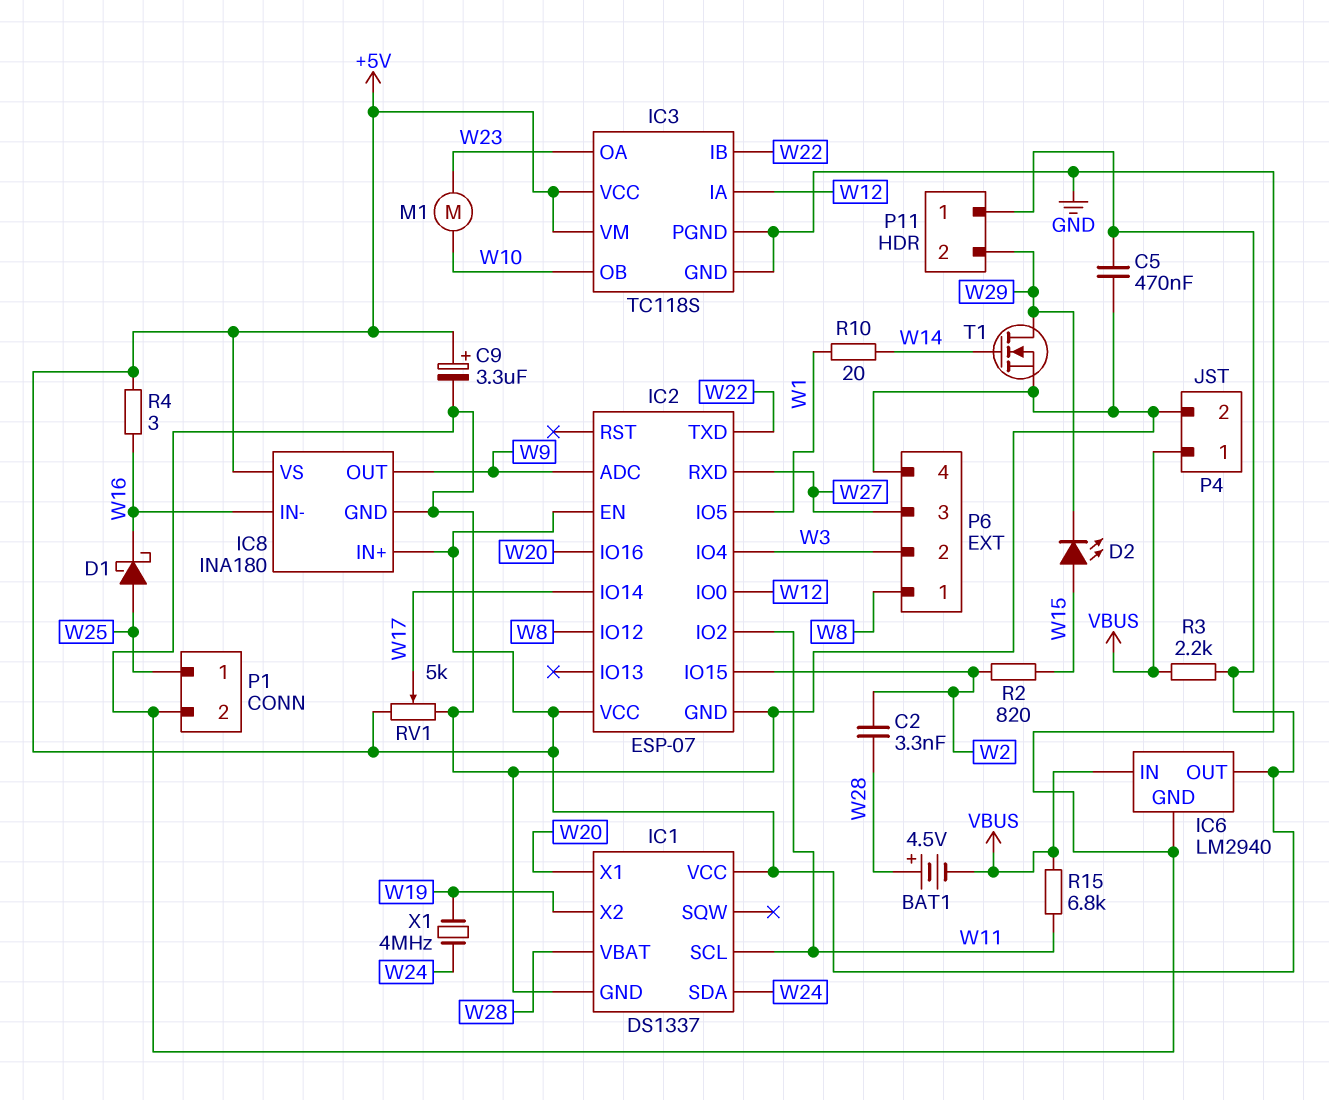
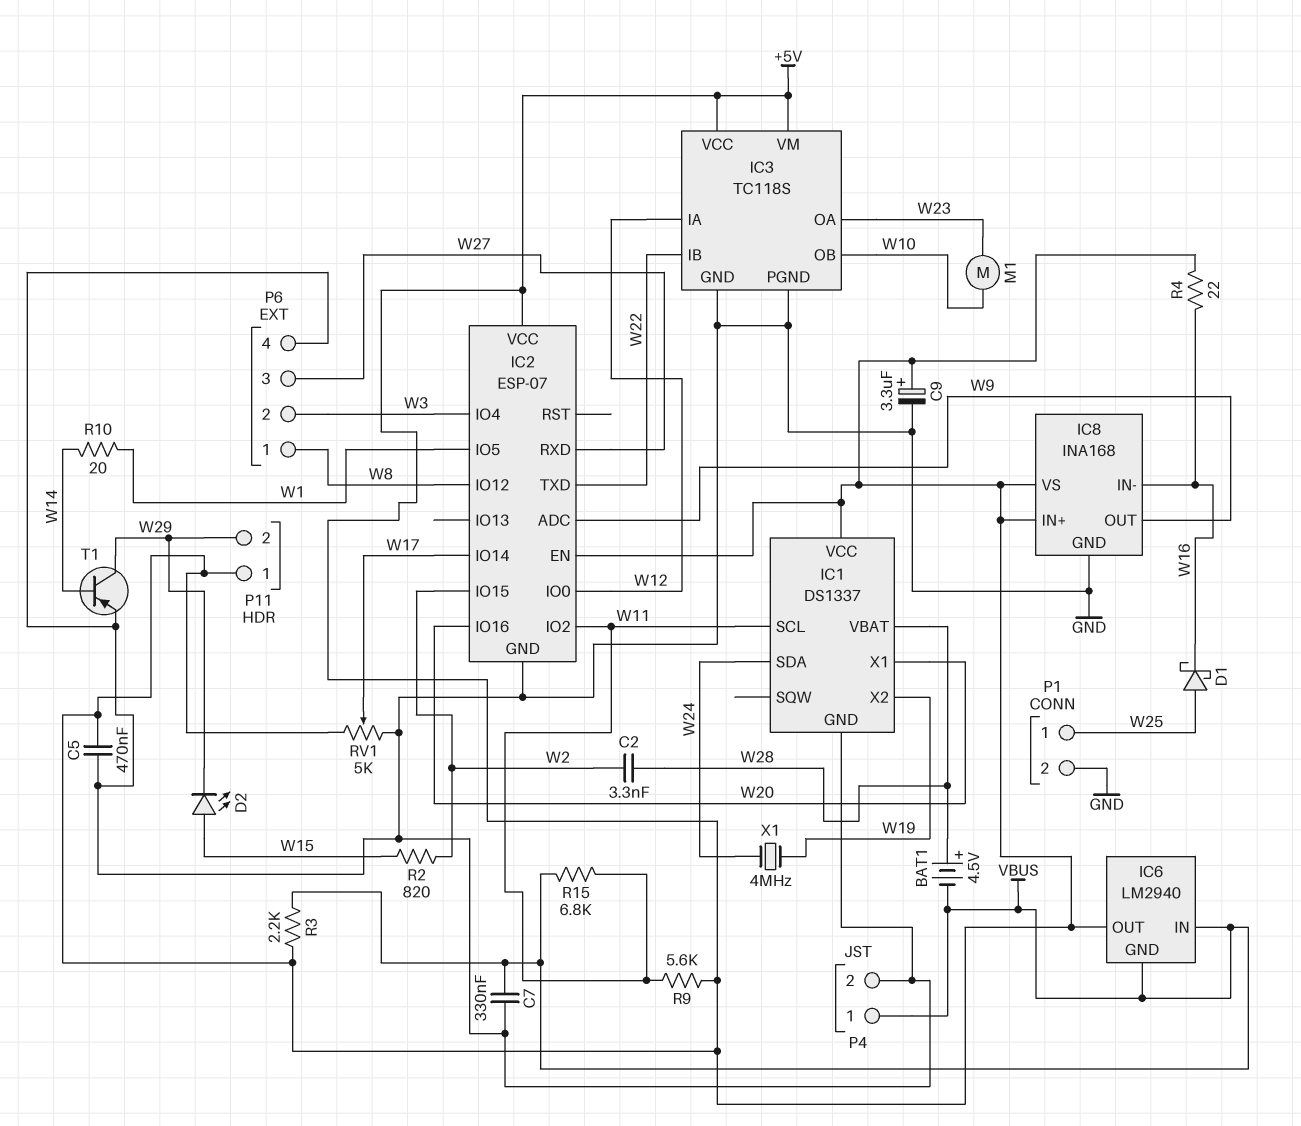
C7: none -> 330nF (GND, VBUS)
IC6 pin GND: GND -> VBUS
IC8: INA180 -> INA168
R4: 3 (+5V, W16) -> 22 (+5V, W16)
R9: none -> 5.6k (+5V, W11)
T1: NMOS (G W14, D W29, S GND) -> PNP (B W14, C W29, E GND)

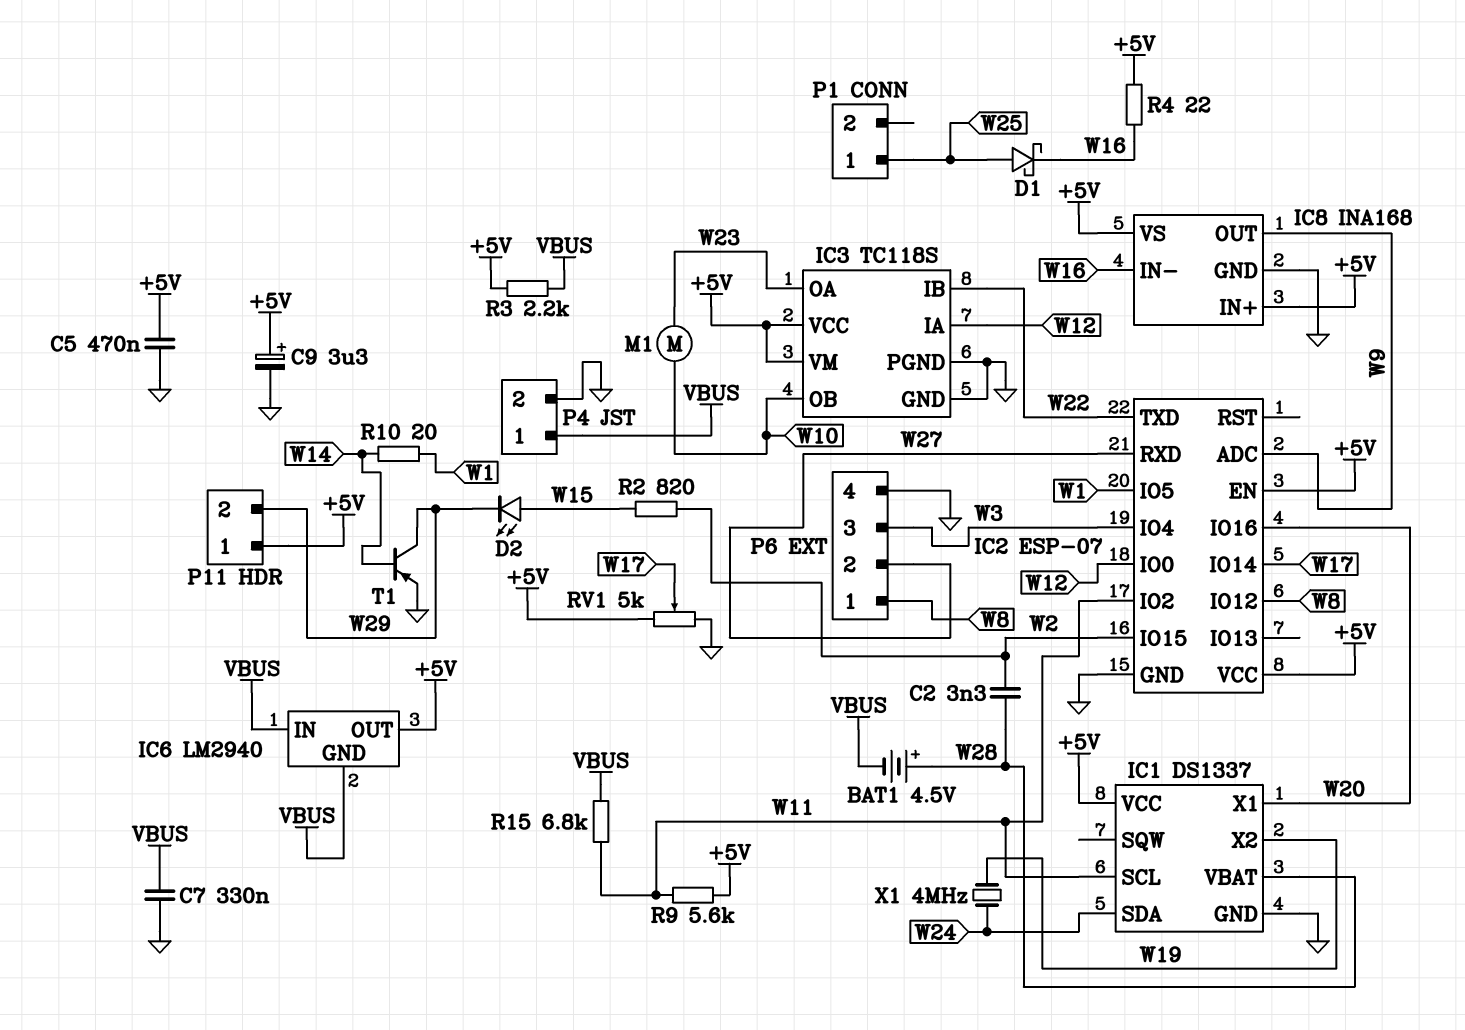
P1 pin 2: GND -> none
P6 pin 2: W3 -> W27
P6 pin 3: W27 -> W3

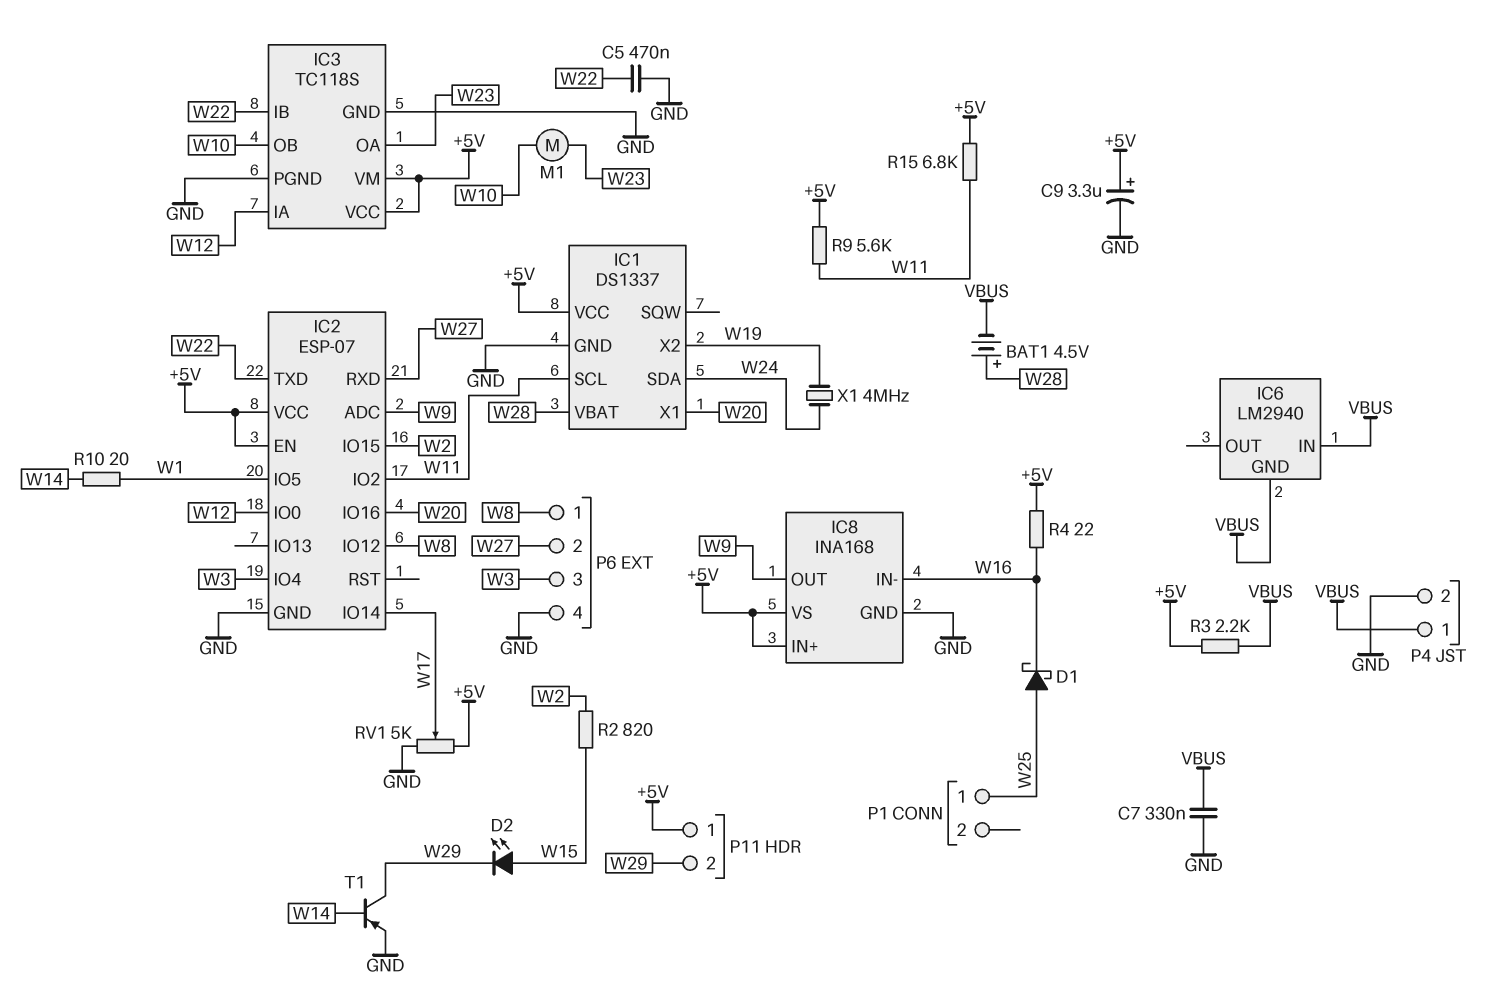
C2: 3.3nF (W2, W28) -> none
C5: 470nF (+5V, GND) -> 470nF (GND, W22)
IC6 pin OUT: +5V -> none
R15: 6.8k (VBUS, W11) -> 6.8k (+5V, W11)

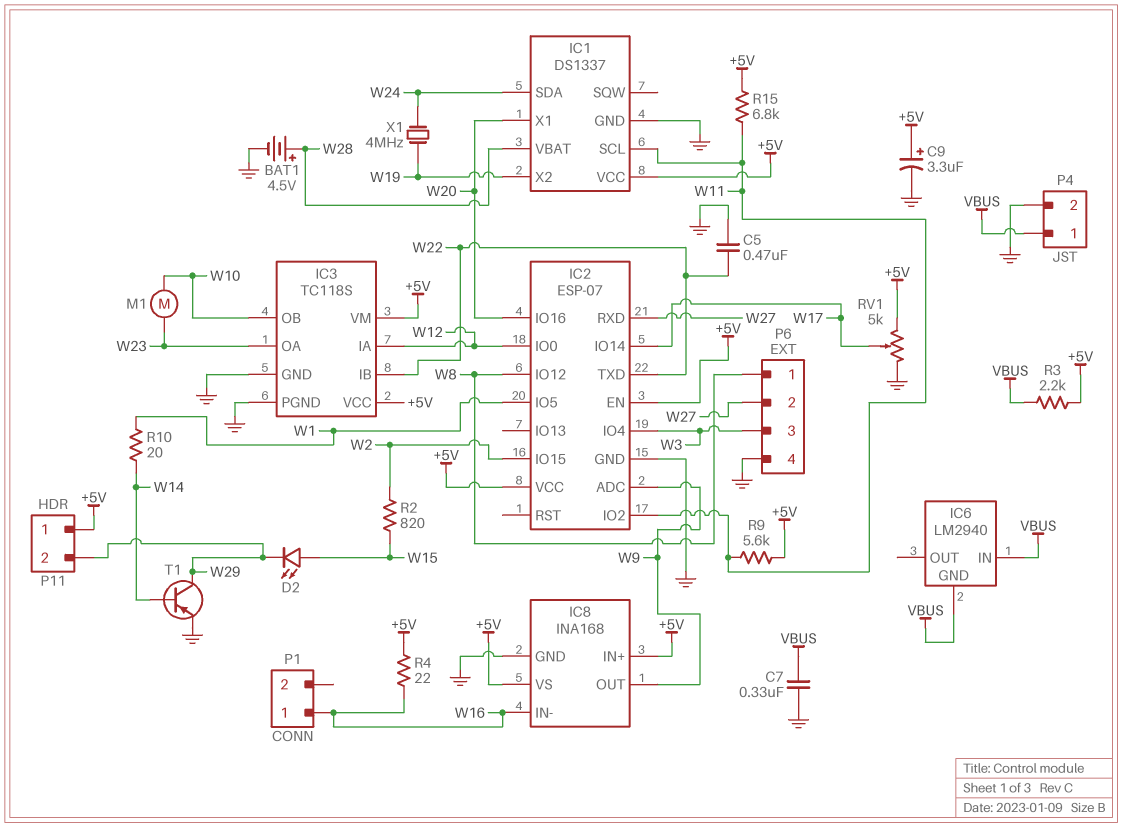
BAT1: 4.5V (plus W28, minus VBUS) -> 4.5V (plus W28, minus GND)
D1: schottky (A W25, K W16) -> none
P1 pin 1: W25 -> W16

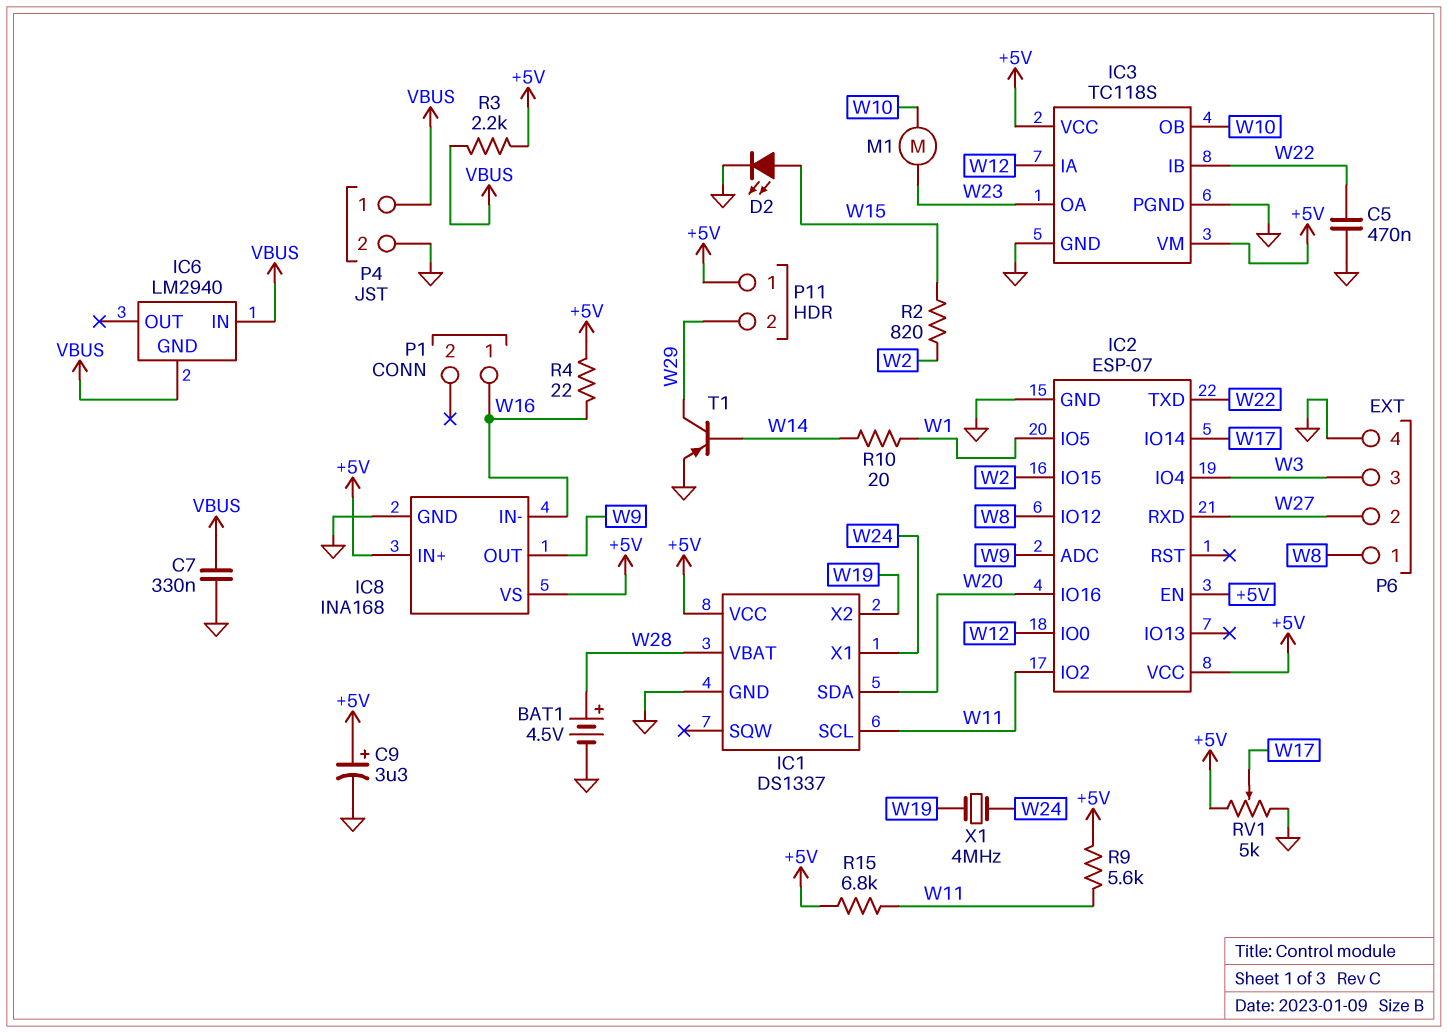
D2: LED (A W15, K W29) -> LED (A W15, K GND)
IC1 pin SDA: W24 -> W20
IC1 pin X1: W20 -> W24

